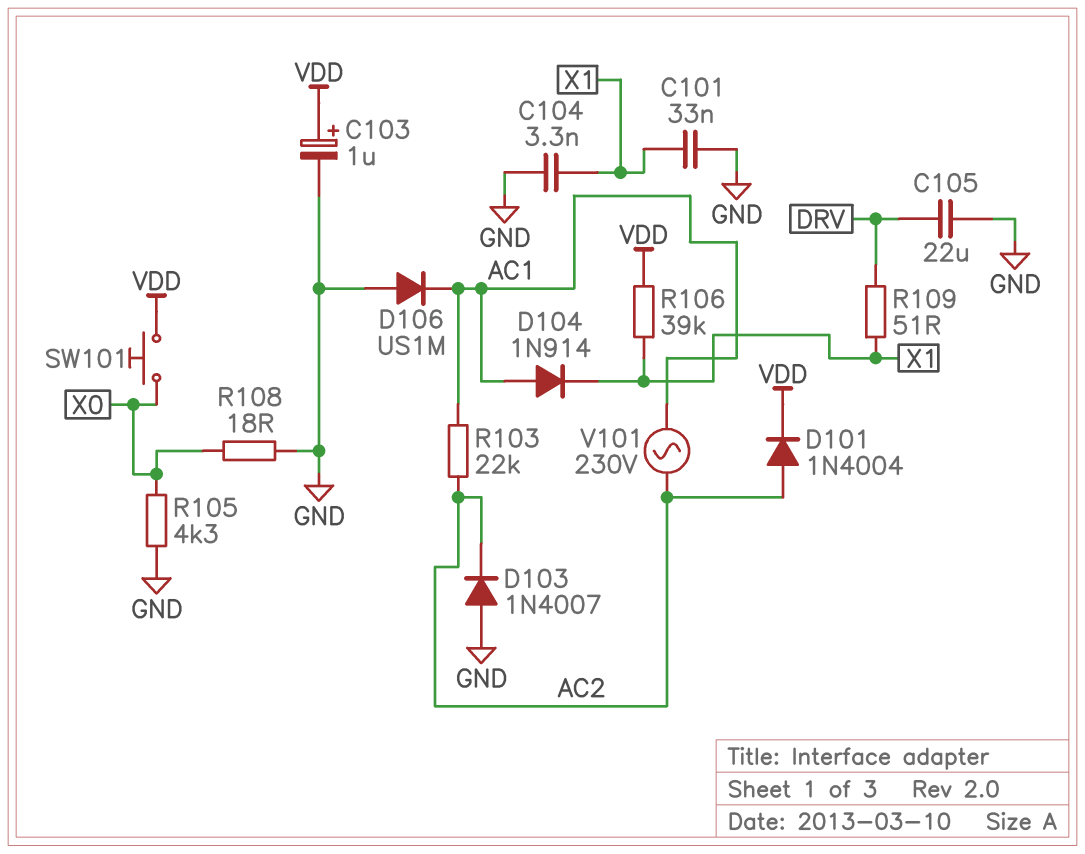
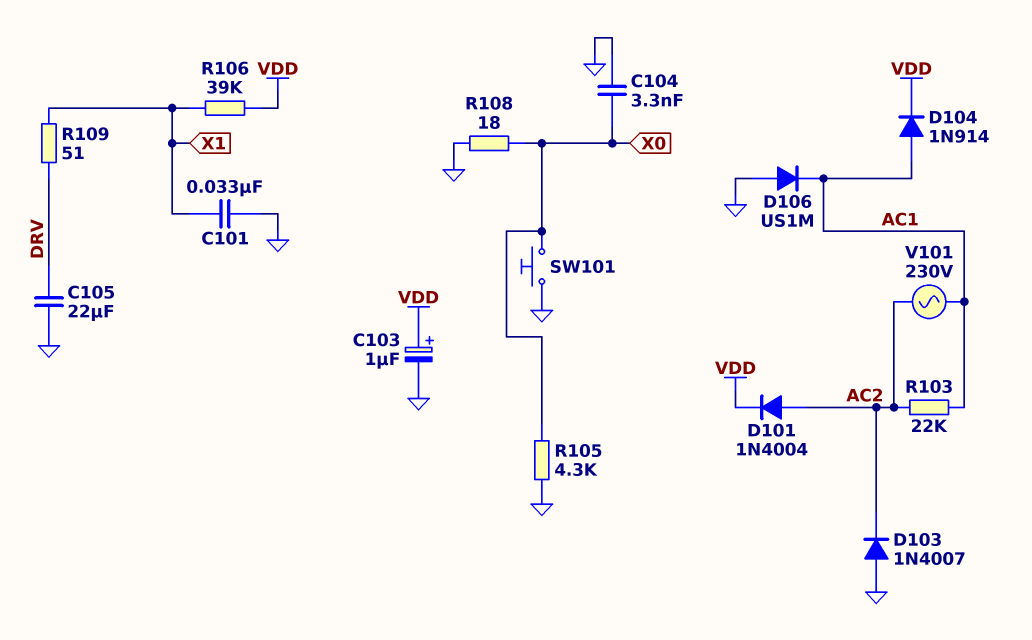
C104: 3.3nF (GND, X1) -> 3.3nF (GND, X0)
D104: diode 1N914 (A AC1, K X1) -> diode 1N914 (A AC1, K VDD)
SW101: button (VDD, X0) -> button (GND, X0)

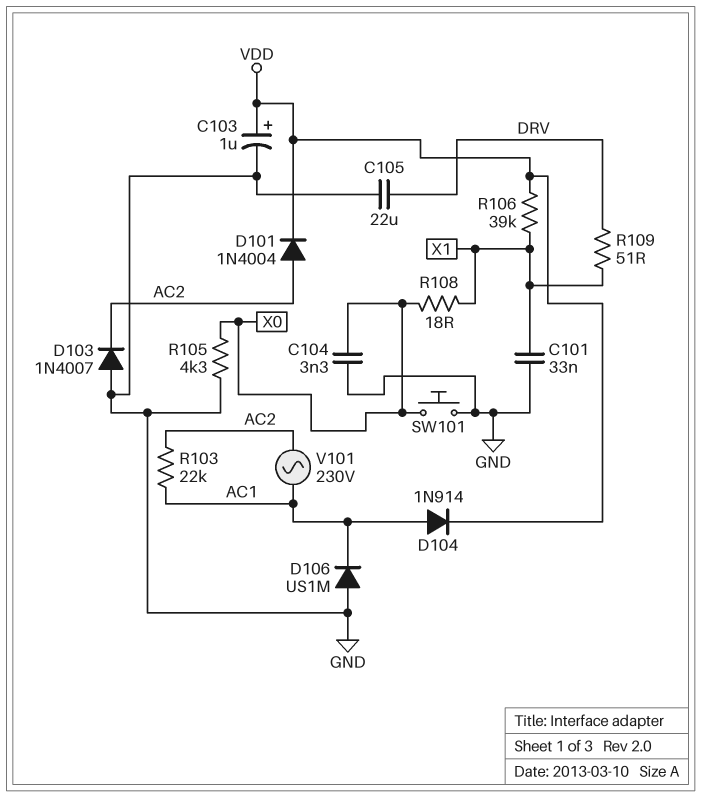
R108: 18 (GND, X0) -> 18 (X0, X1)

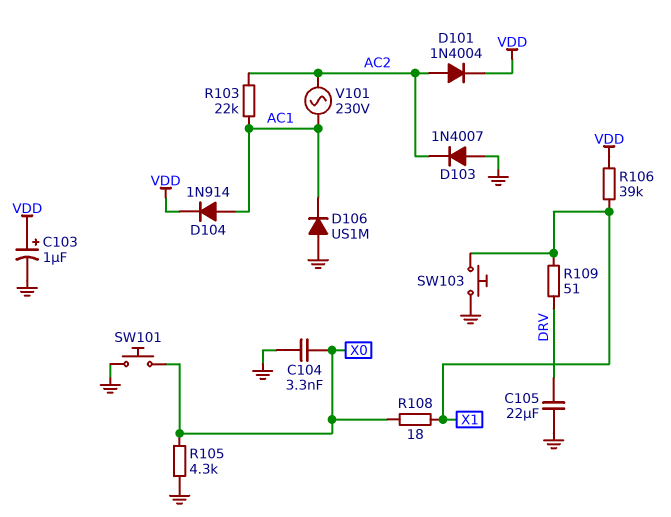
C101: 33nF (GND, X1) -> none
SW103: none -> button (GND, X1)

